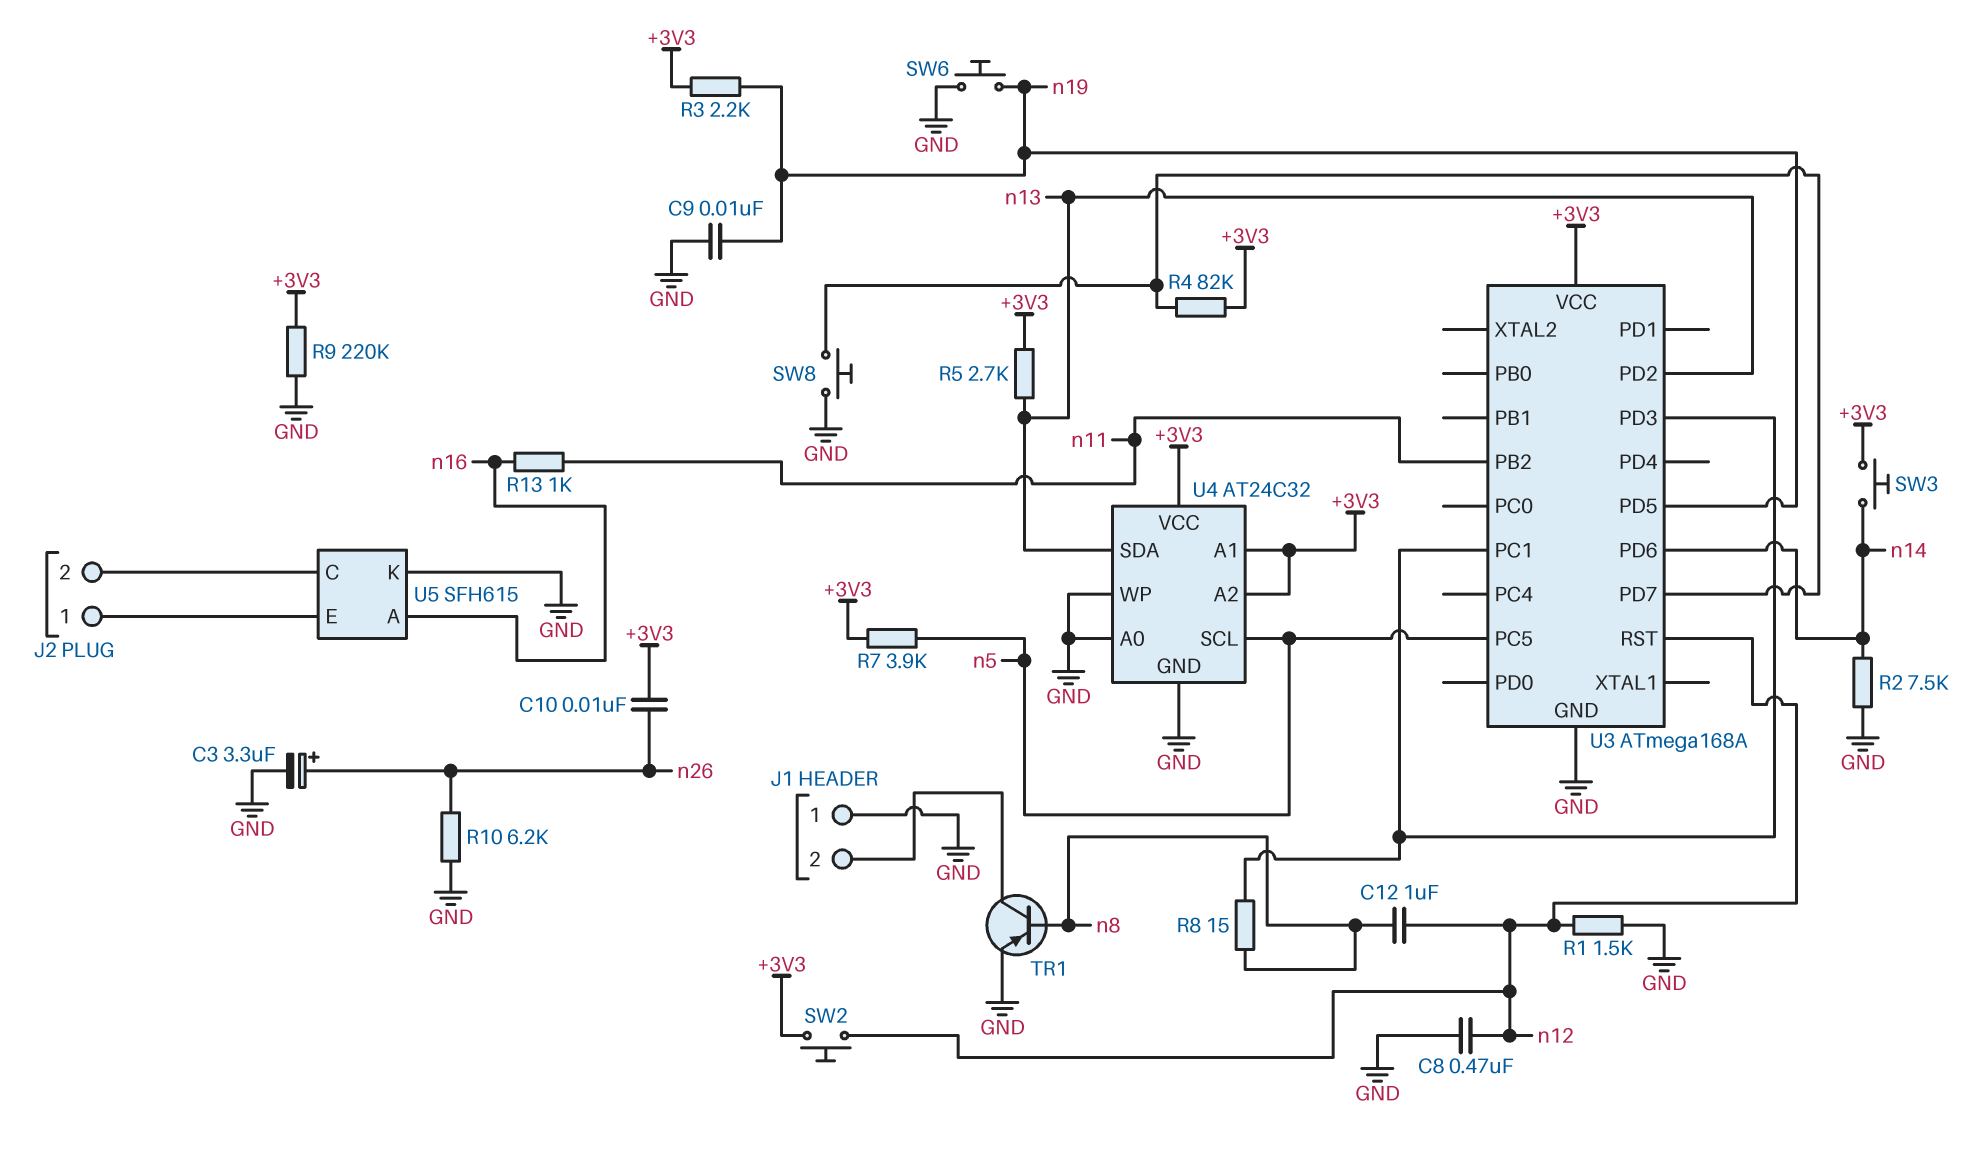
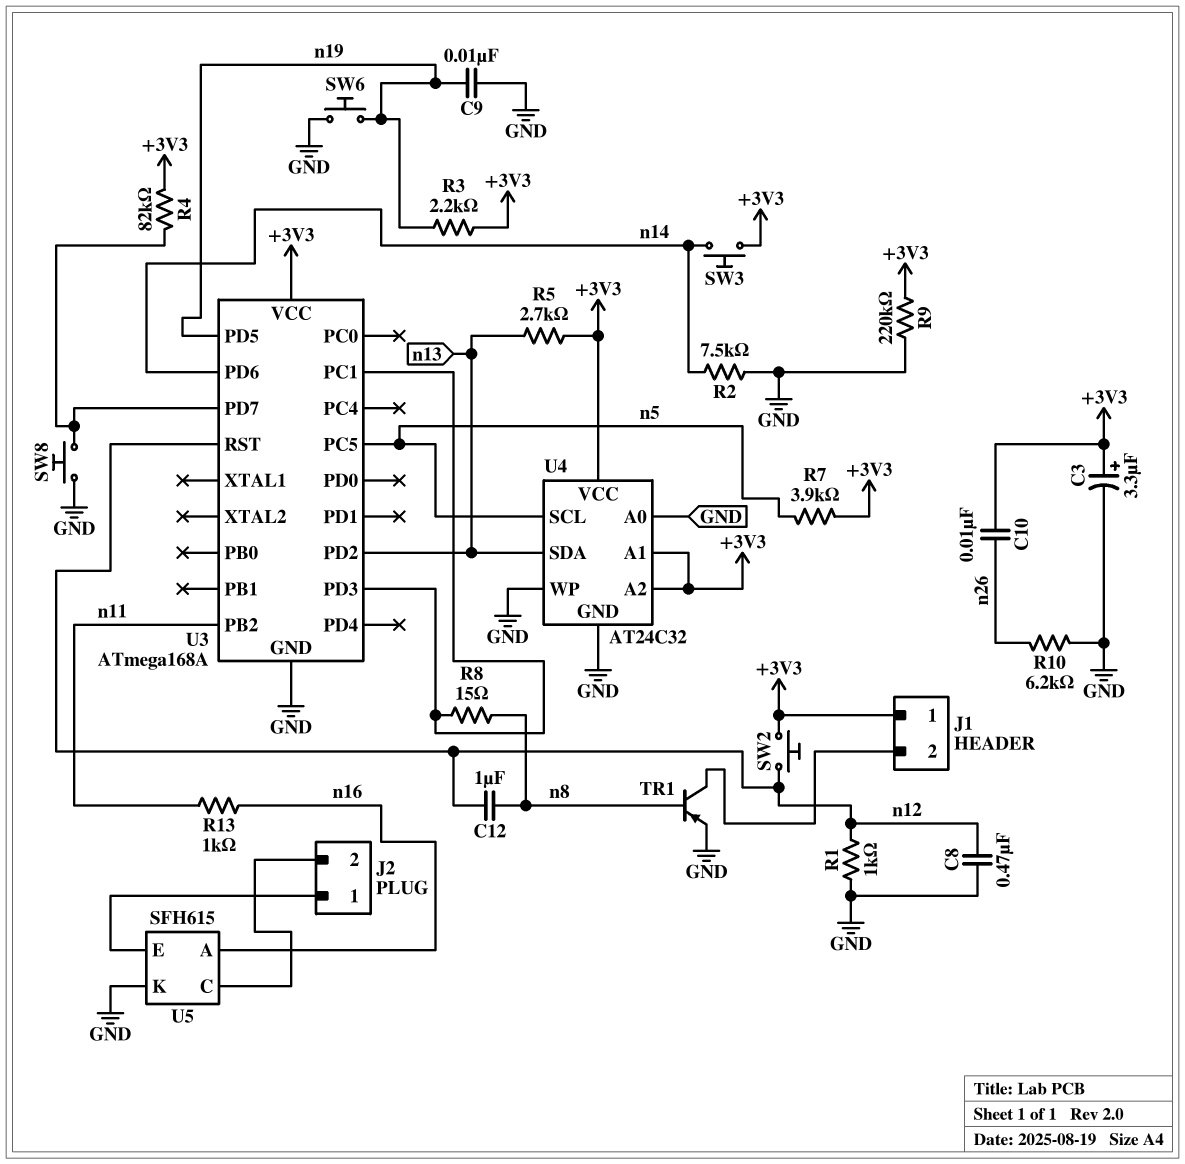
C3: 3.3uF (plus n26, minus GND) -> 3.3uF (plus +3V3, minus GND)
J1 pin 1: GND -> +3V3
R1: 1.5k (GND, n12) -> 1k (GND, n12)

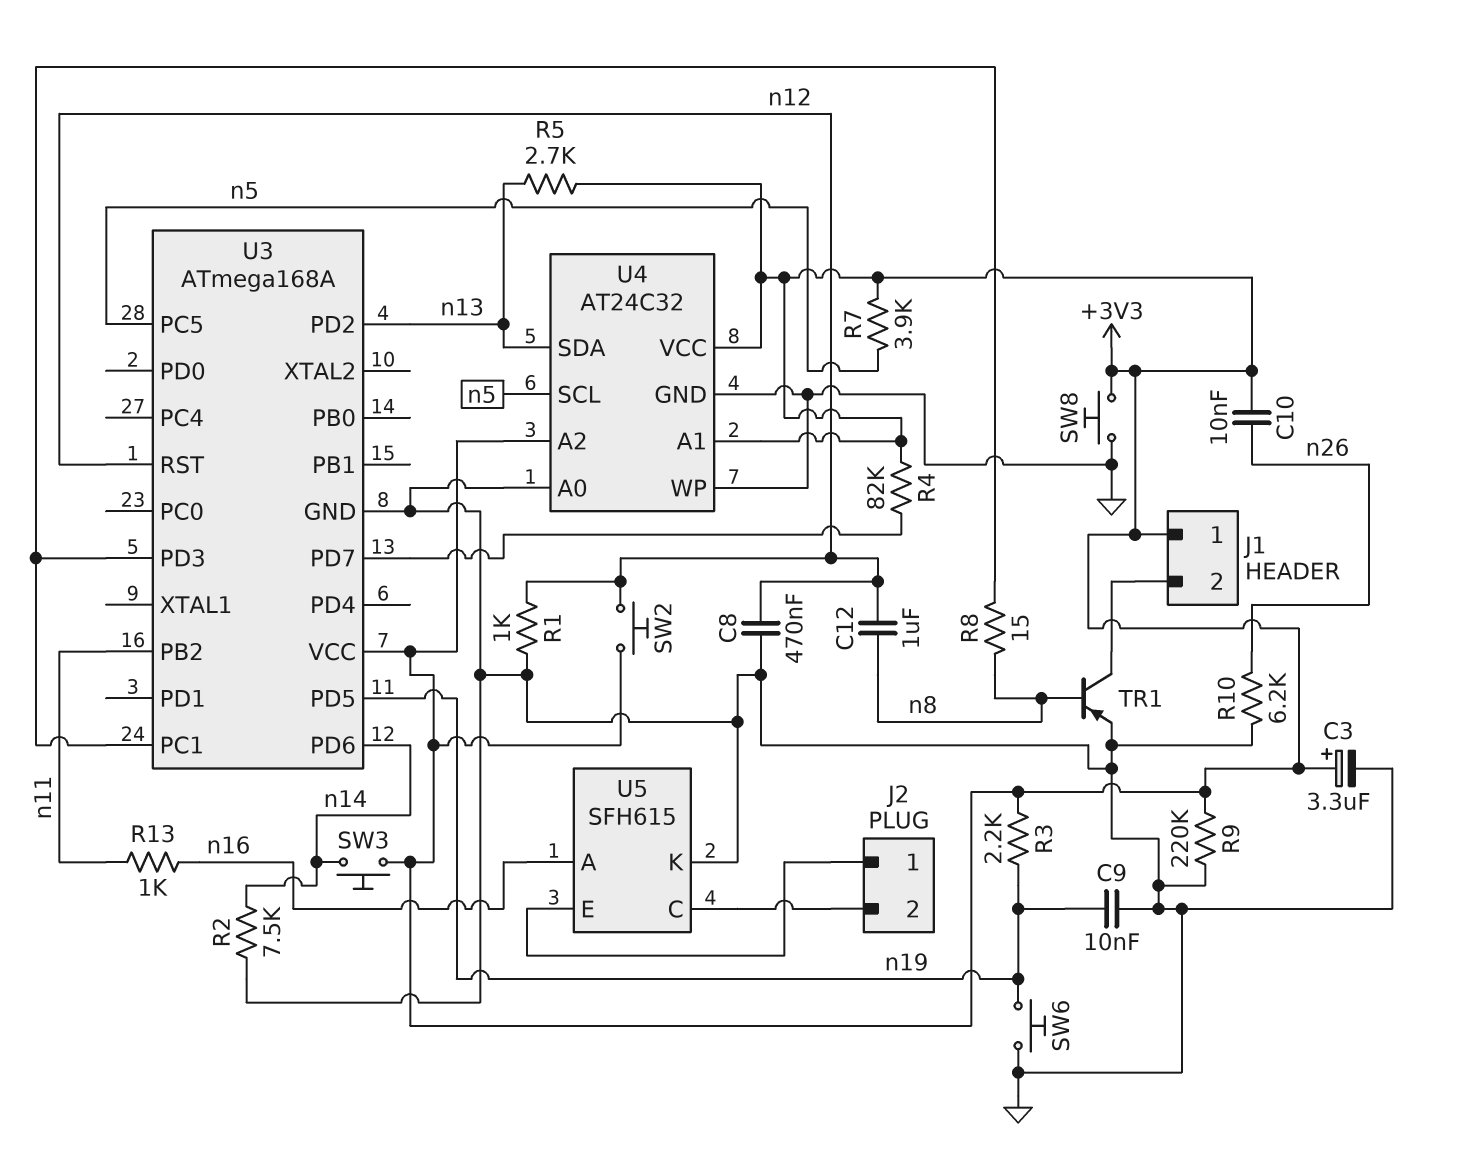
SW8: button (GND, U3/PD7) -> button (+3V3, GND)

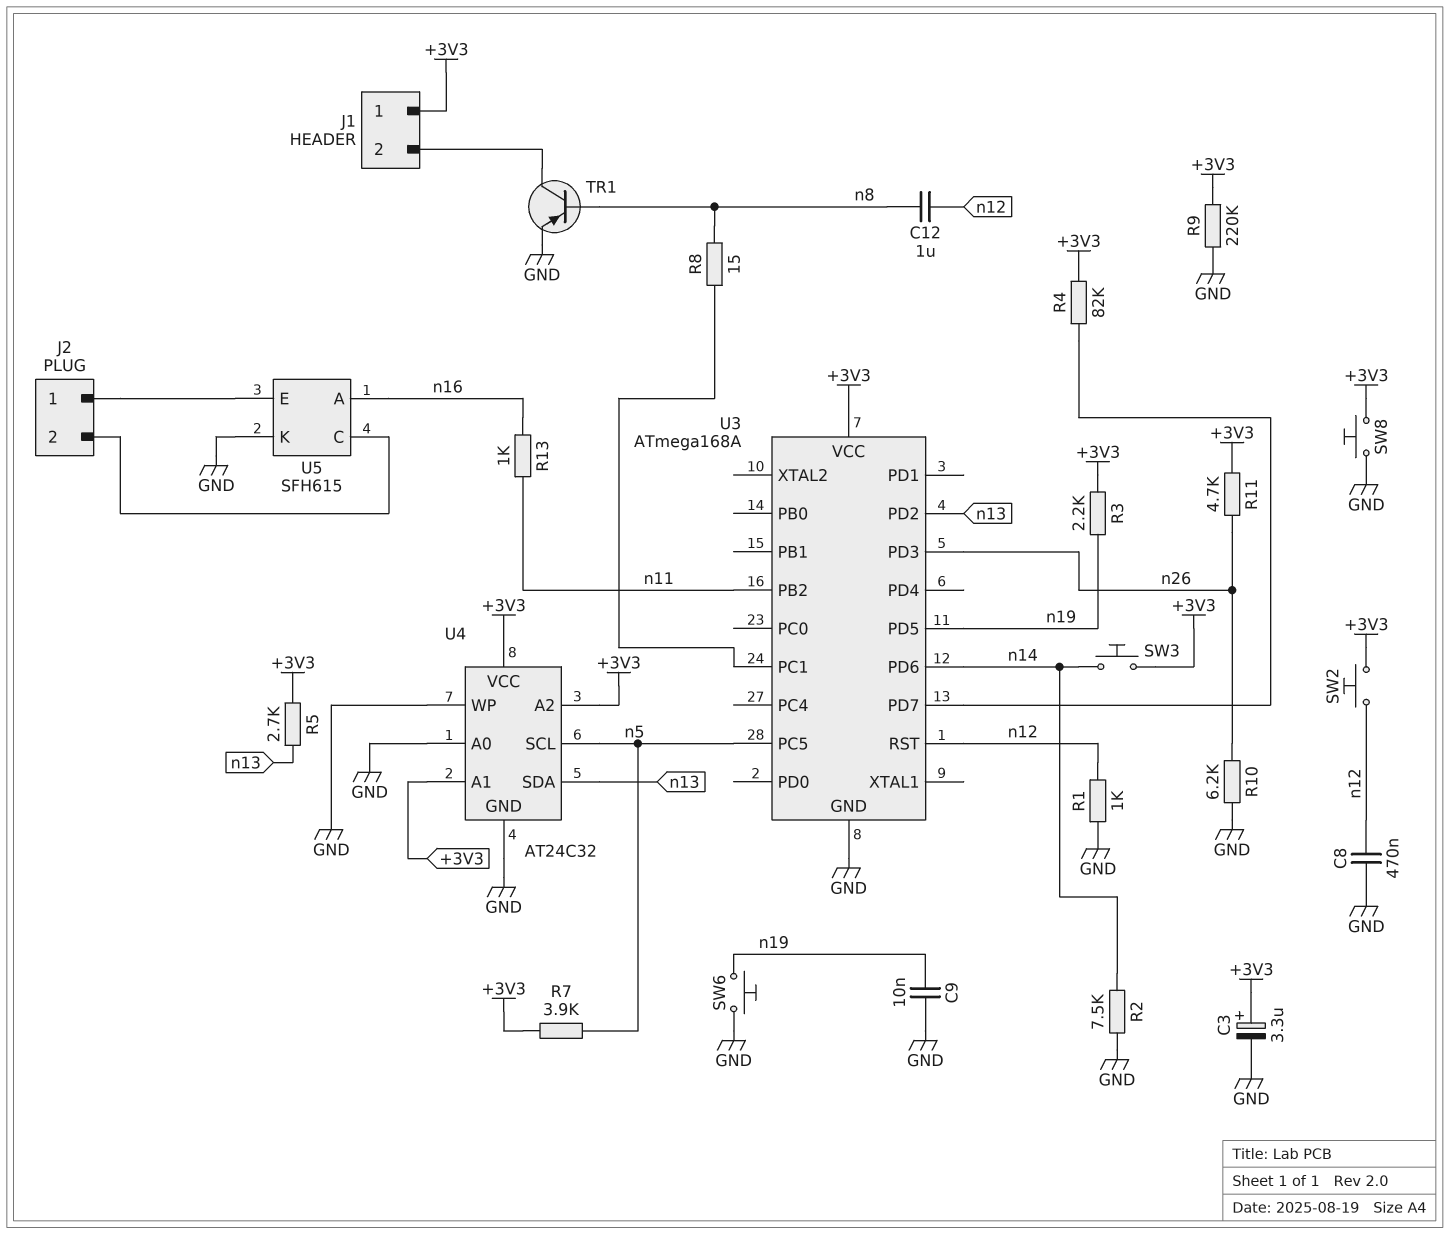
C10: 10nF (+3V3, n26) -> none
R11: none -> 4.7k (+3V3, n26)
U3 pin PD3: U3/PC1 -> n26

